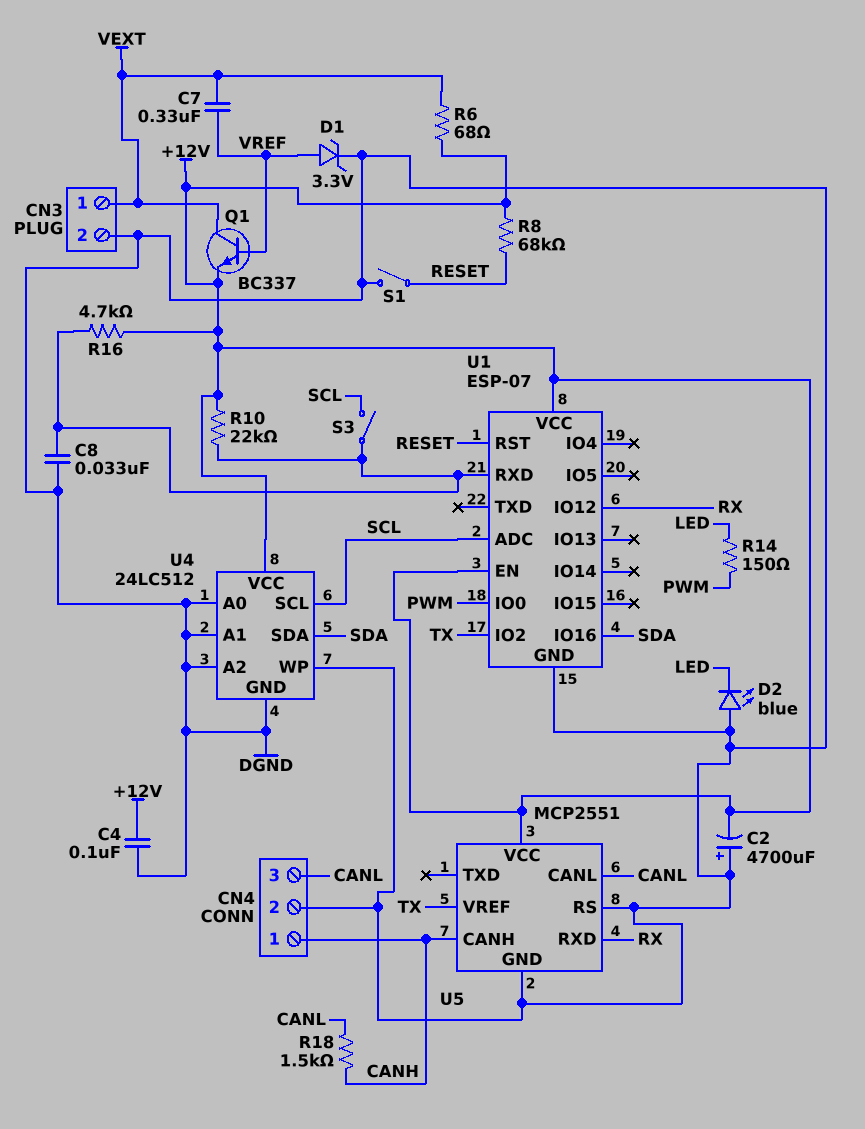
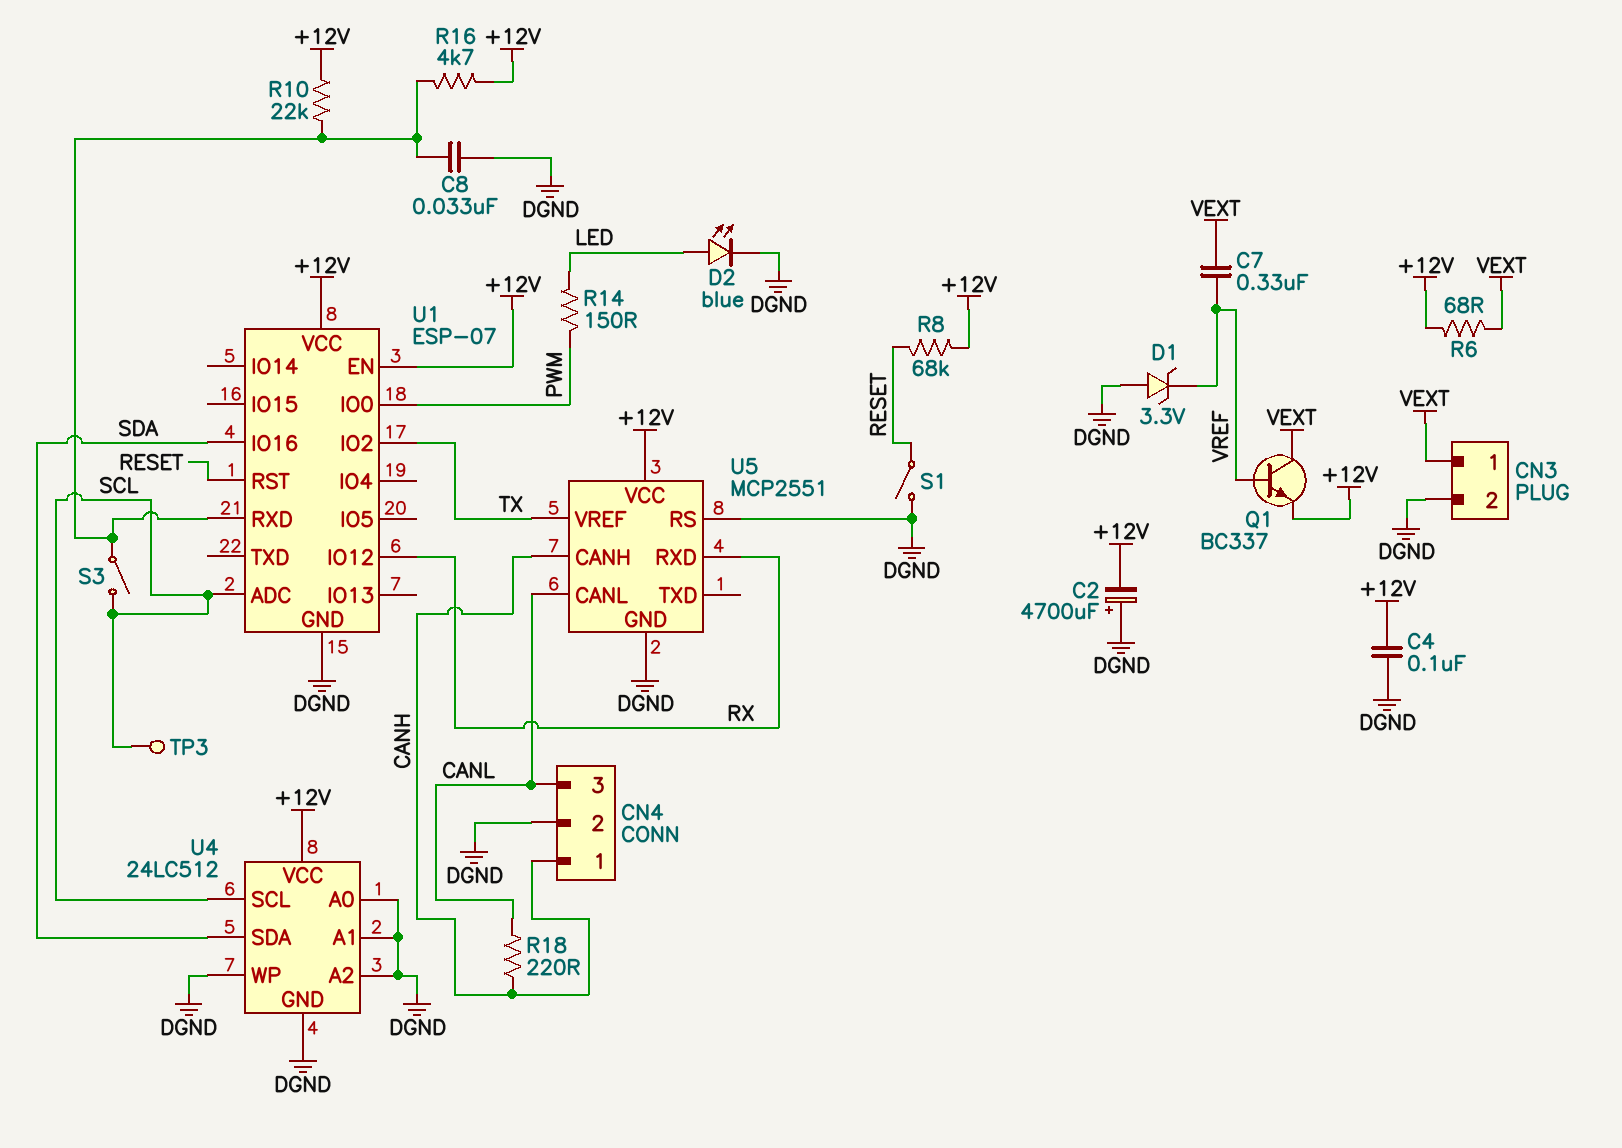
D1: zener 3.3V (A VREF, K DGND) -> zener 3.3V (A DGND, K VREF)
D2: LED blue (A DGND, K LED) -> LED blue (A LED, K DGND)
R18: 1.5k (CANH, CANL) -> 220 (CANH, CANL)
TP3: none -> test point (SCL)

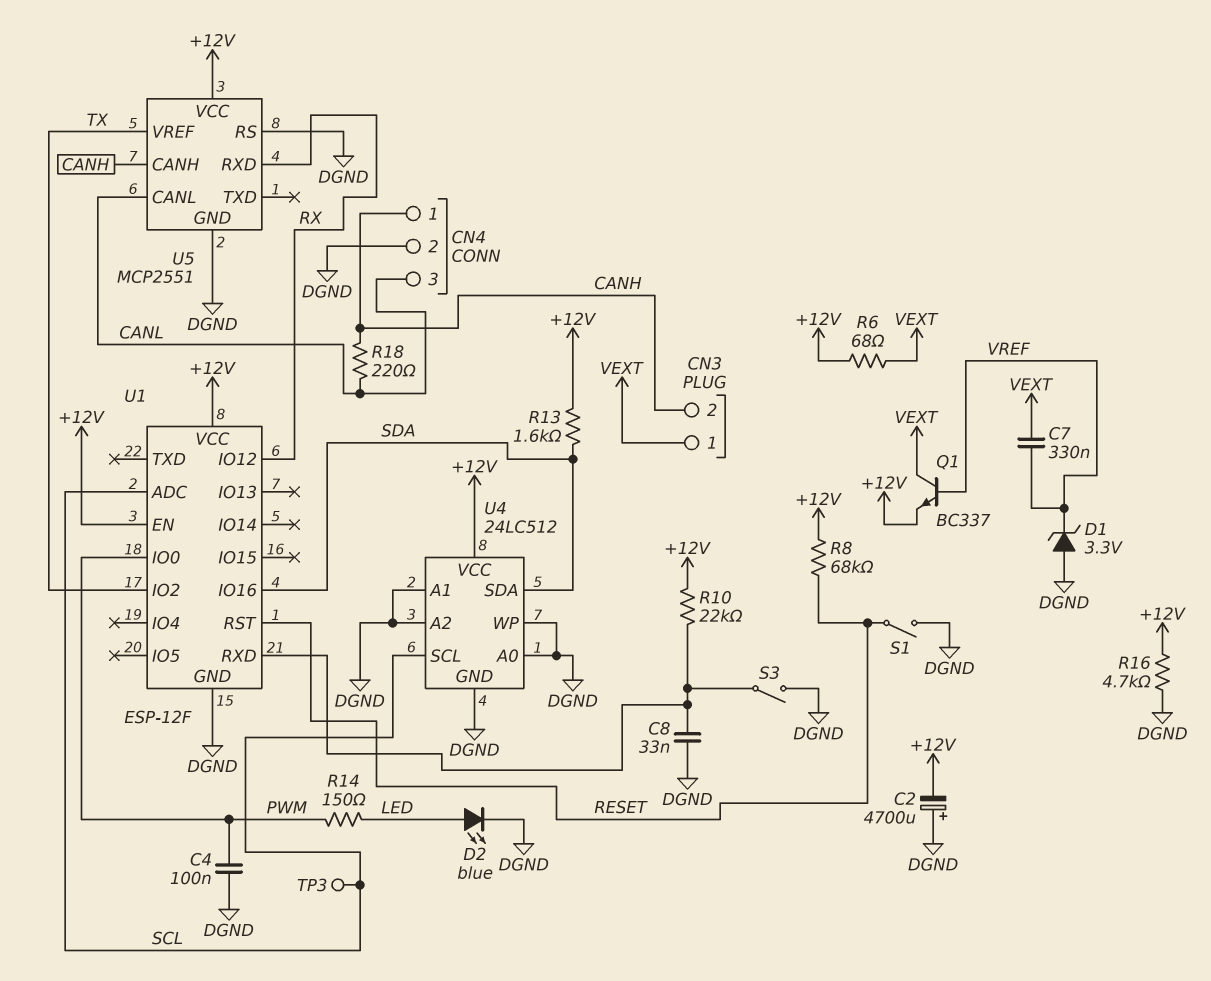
C4: 100nF (+12V, DGND) -> 100nF (DGND, PWM)
CN3 pin 2: DGND -> CANH
R13: none -> 1.6k (+12V, SDA)
R16: 4.7k (+12V, U1/RXD) -> 4.7k (+12V, DGND)
S3: switch (SCL, U1/RXD) -> switch (DGND, U1/RXD)
U1: ESP-07 -> ESP-12F

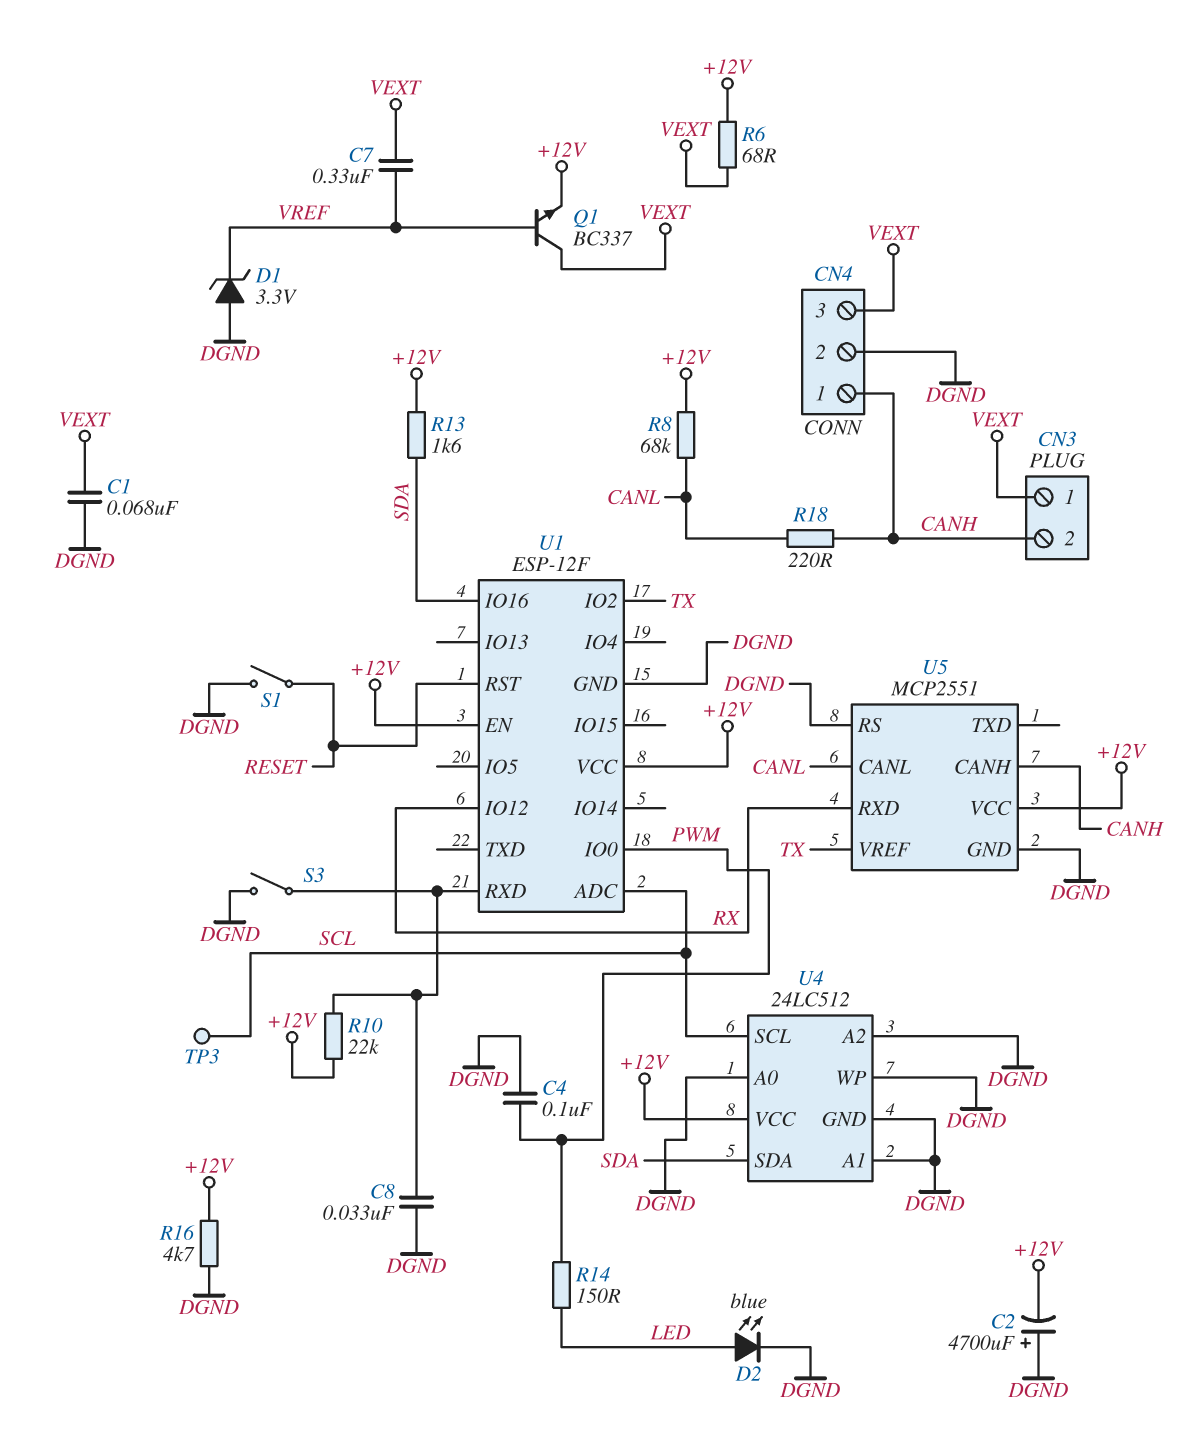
C1: none -> 68nF (DGND, VEXT)
CN4 pin 3: CANL -> VEXT
R8: 68k (+12V, RESET) -> 68k (+12V, CANL)

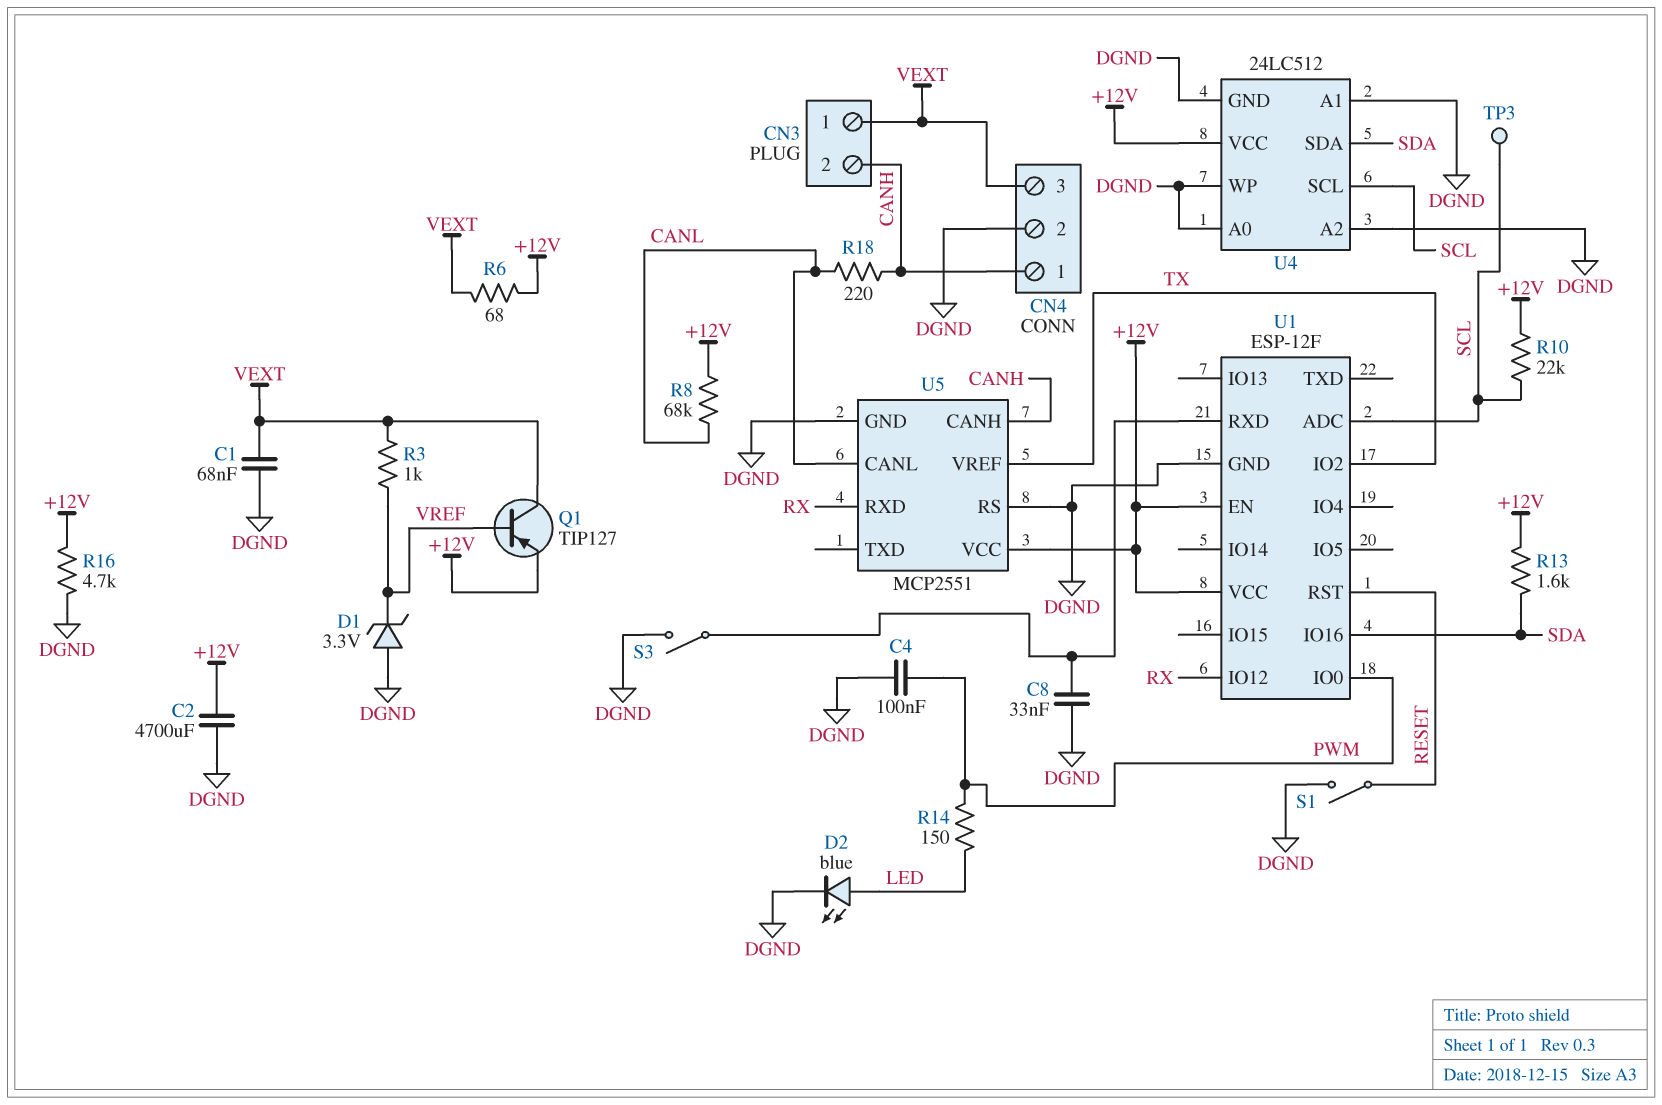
C2: 4700uF (plus DGND, minus +12V) -> 4700uF (+12V, DGND)
C7: 330nF (VEXT, VREF) -> none
Q1: NPN BC337 (B VREF, C VEXT, E +12V) -> PNP TIP127 (B VREF, C VEXT, E +12V)
R3: none -> 1k (VEXT, VREF)
R10: 22k (+12V, U1/RXD) -> 22k (+12V, SCL)

